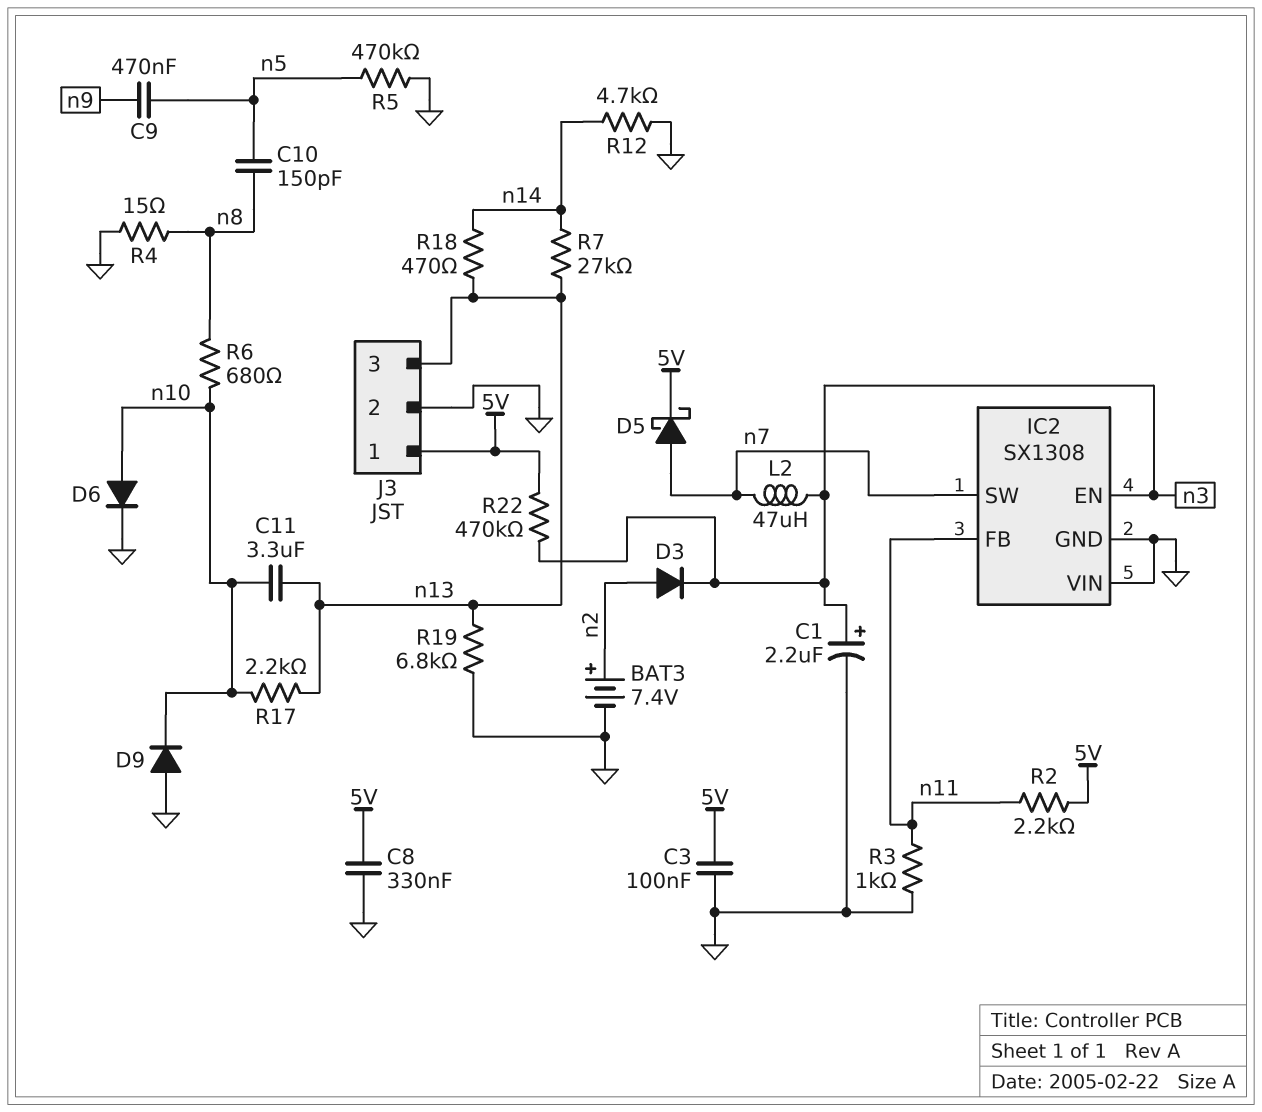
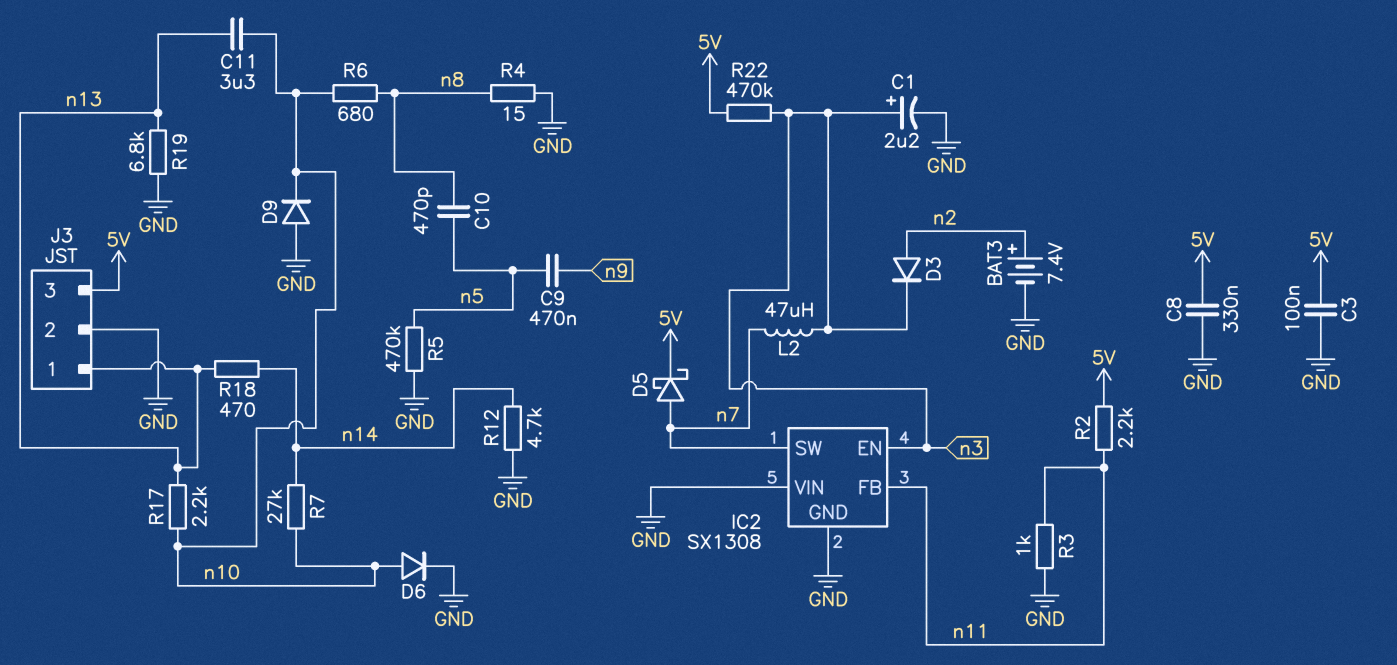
C10: 150pF (n5, n8) -> 470pF (n5, n8)
J3 pin 1: 5V -> n13
J3 pin 3: n13 -> 5V
R7: 27k (n13, n14) -> 27k (n10, n14)

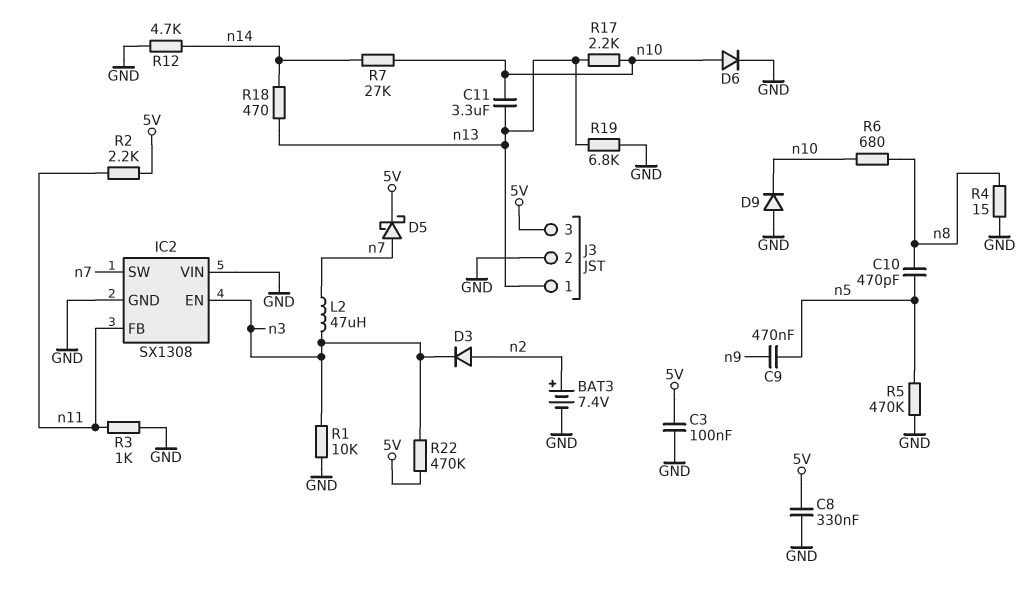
C1: 2.2uF (plus n3, minus GND) -> none
R1: none -> 10k (GND, n3)

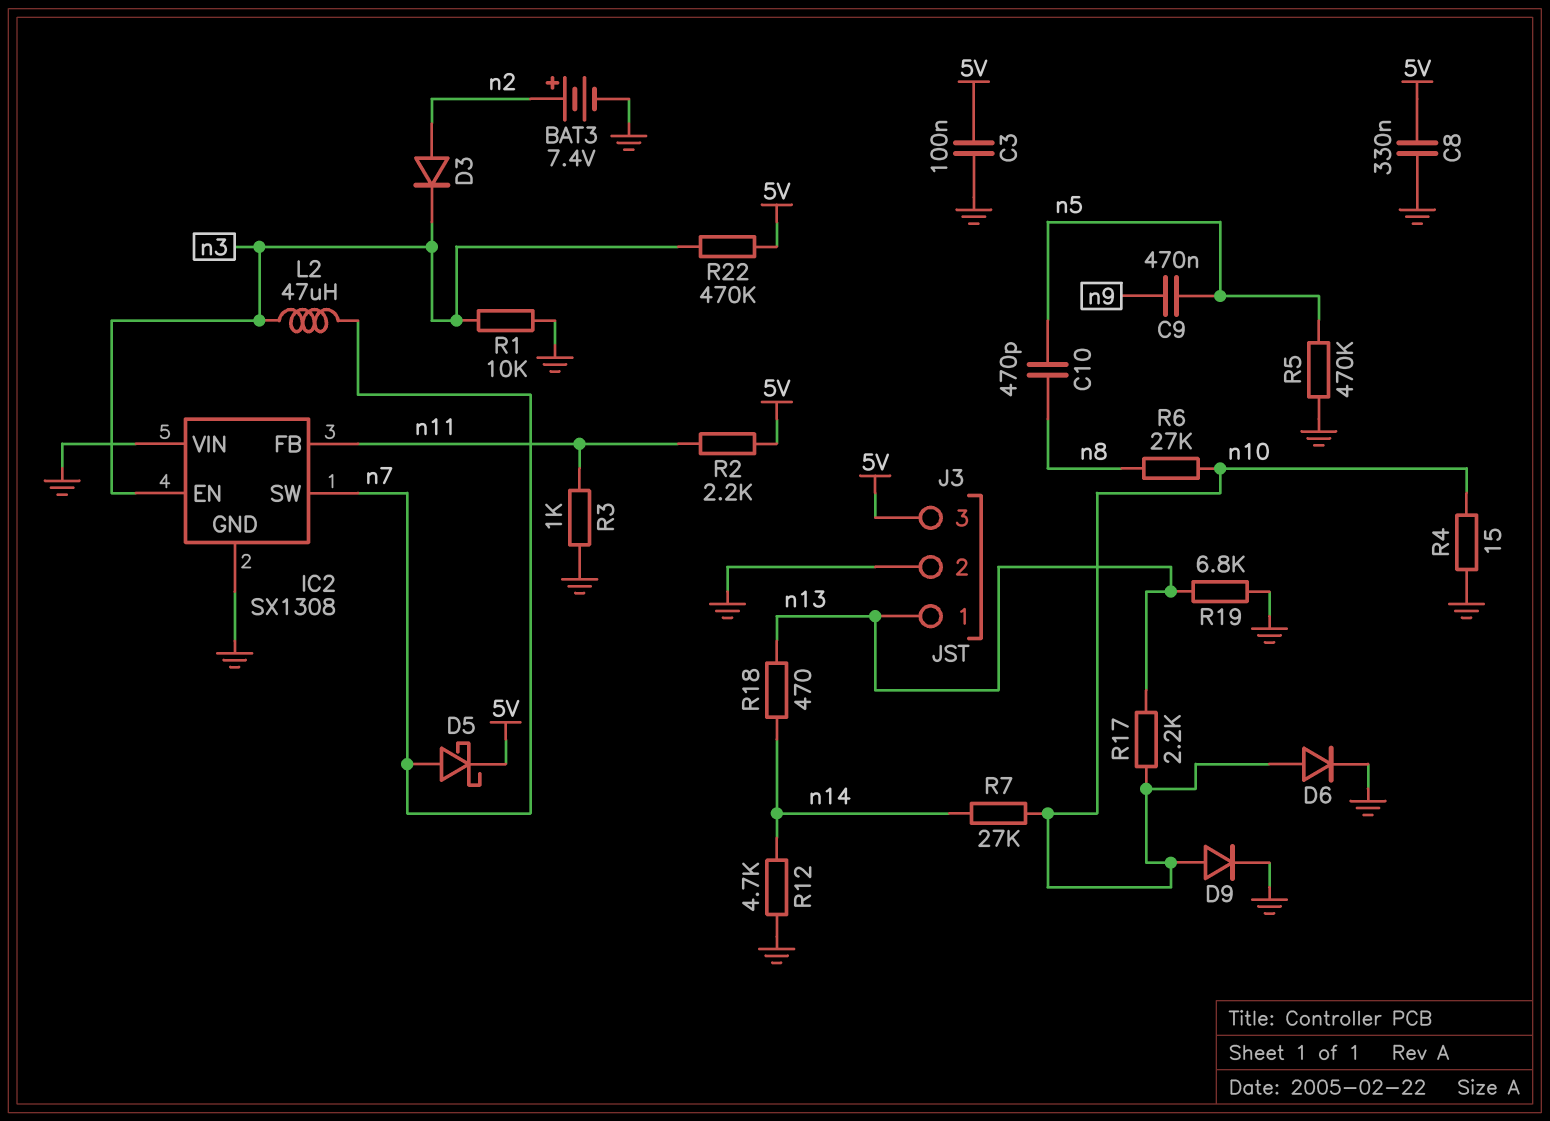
C11: 3.3uF (n10, n13) -> none
D9: diode (A GND, K n10) -> diode (A n10, K GND)
R4: 15 (GND, n8) -> 15 (GND, n10)
R6: 680 (n8, n10) -> 27k (n8, n10)

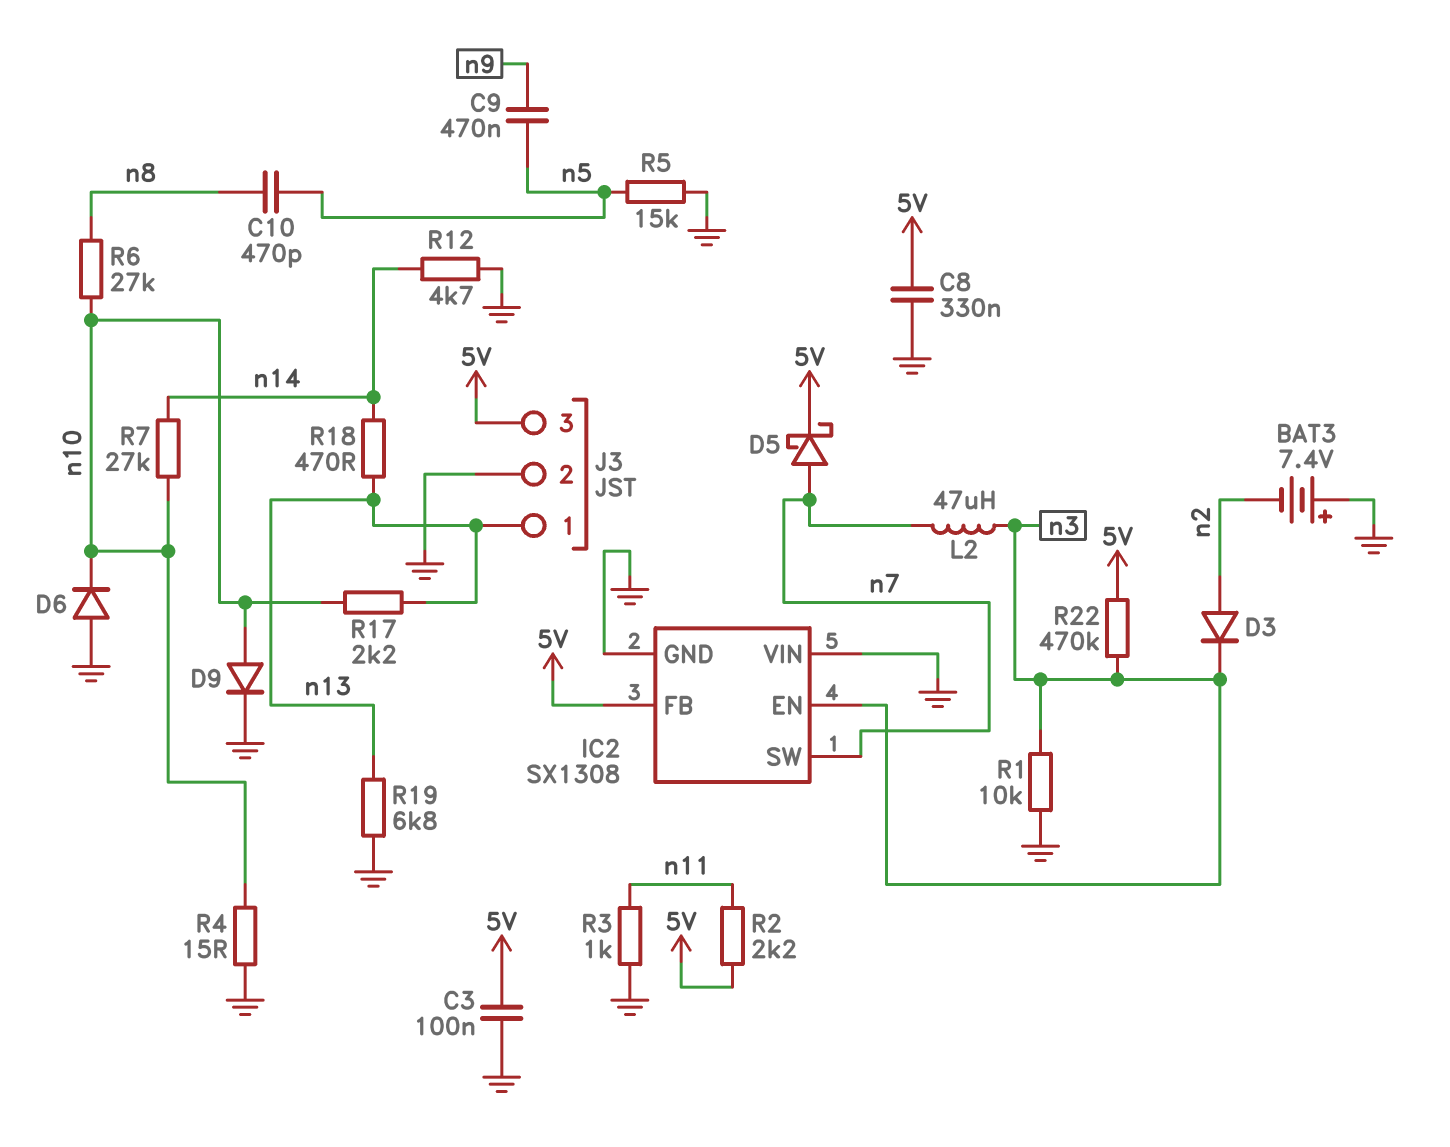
BAT3: 7.4V (plus n2, minus GND) -> 7.4V (plus GND, minus n2)
D6: diode (A n10, K GND) -> diode (A GND, K n10)
IC2 pin FB: n11 -> 5V
R5: 470k (GND, n5) -> 15k (GND, n5)

